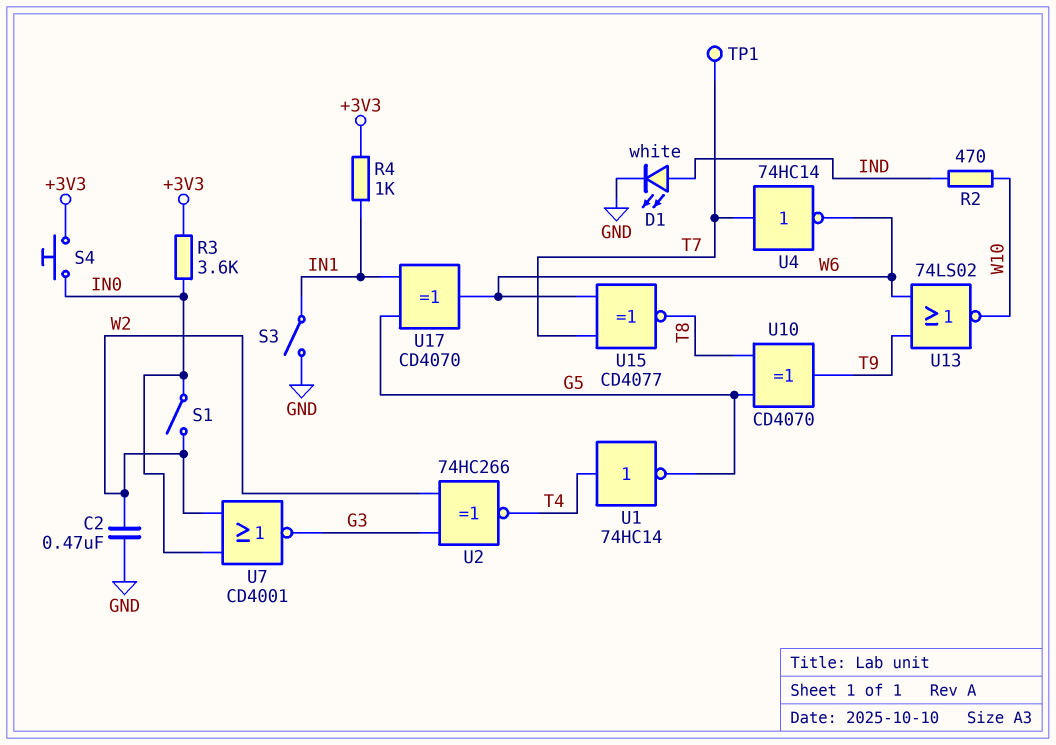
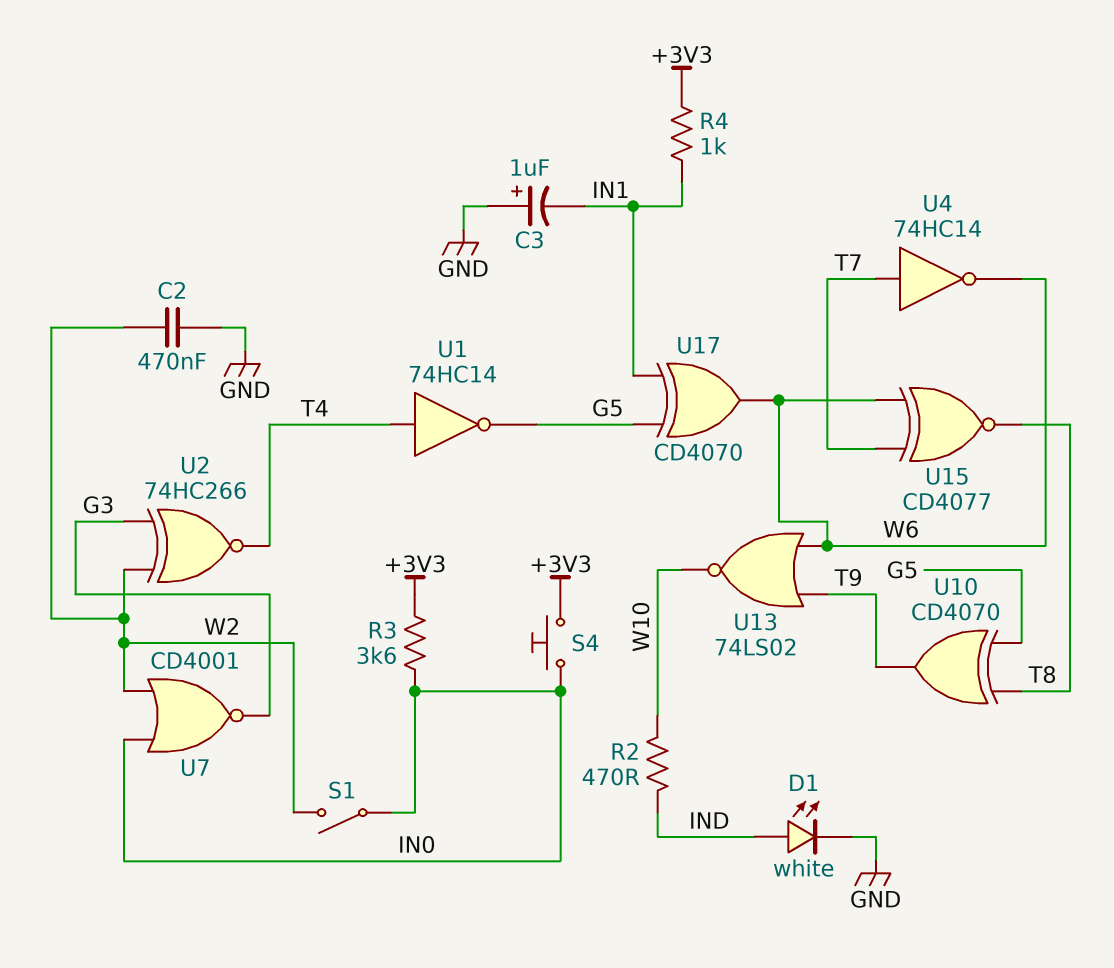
C3: none -> 1uF (plus GND, minus IN1)
S3: switch (GND, IN1) -> none
TP1: test point (T7) -> none

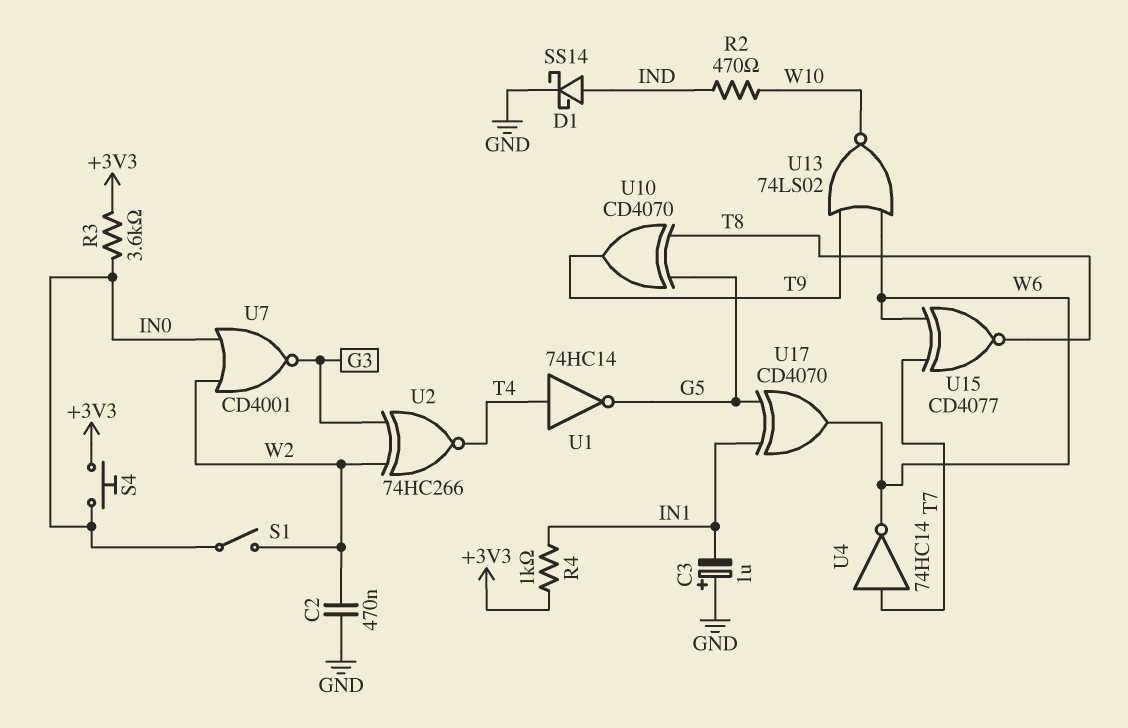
D1: LED white (A IND, K GND) -> schottky SS14 (A IND, K GND)

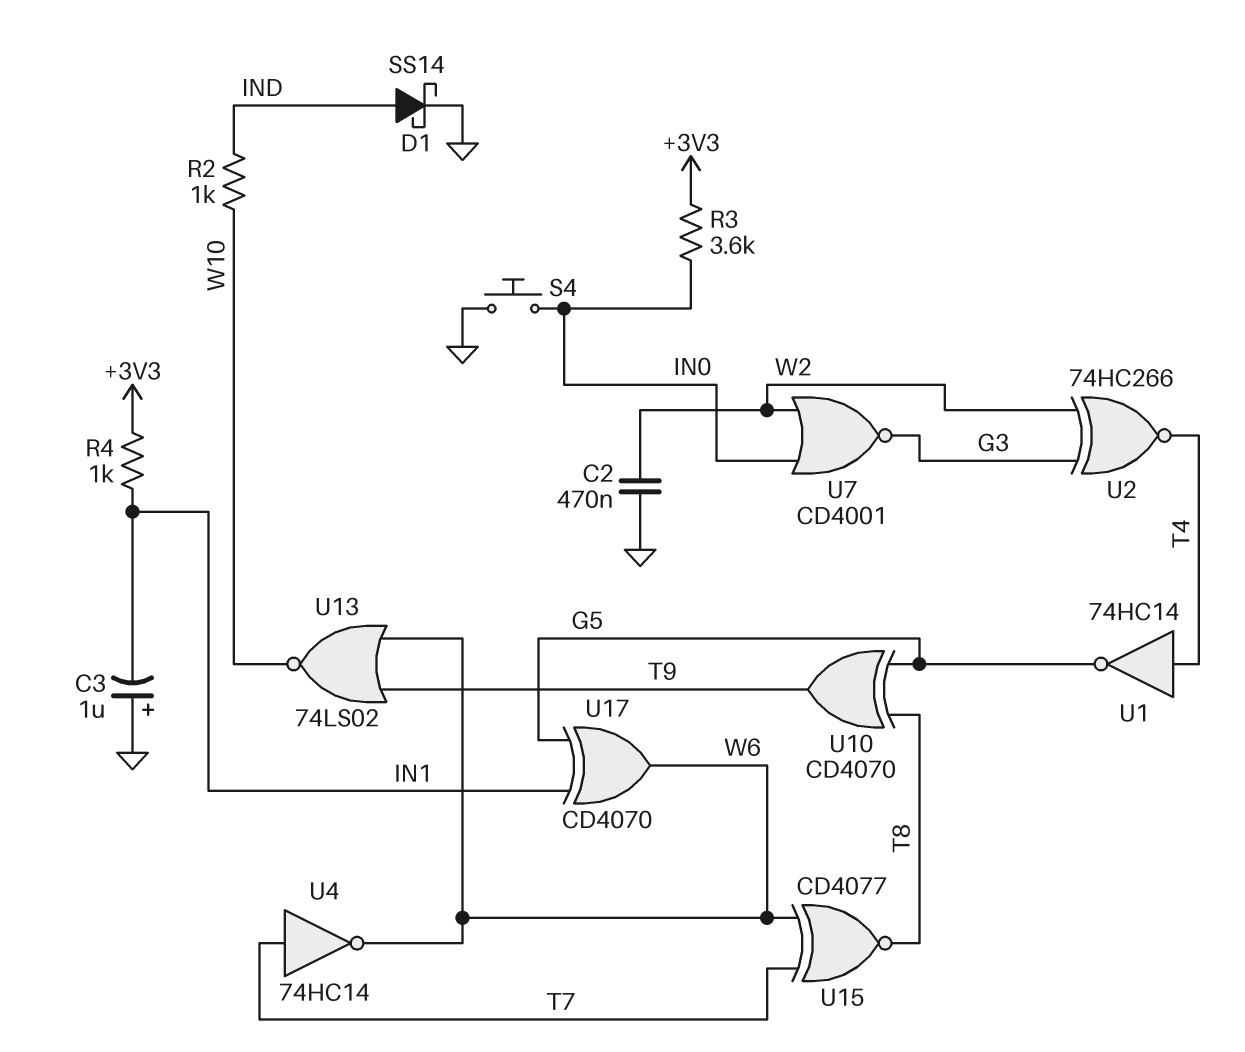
R2: 470 (IND, W10) -> 1k (IND, W10)
S1: switch (IN0, W2) -> none
S4: button (+3V3, IN0) -> button (GND, IN0)

